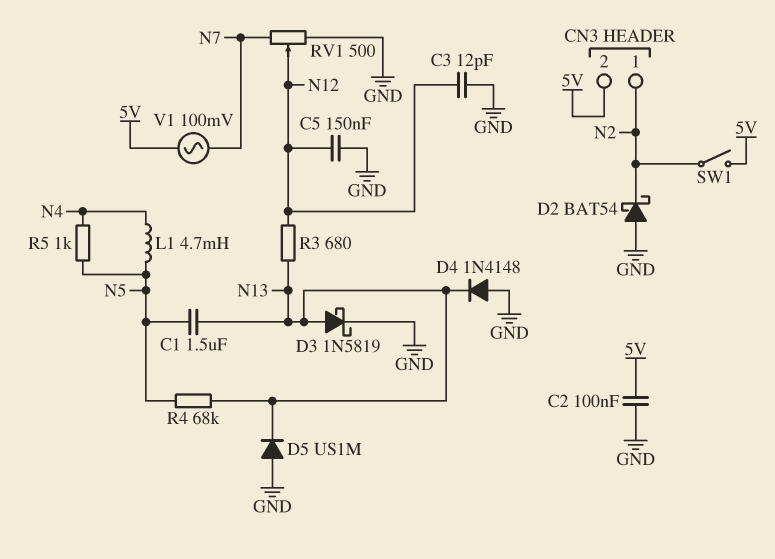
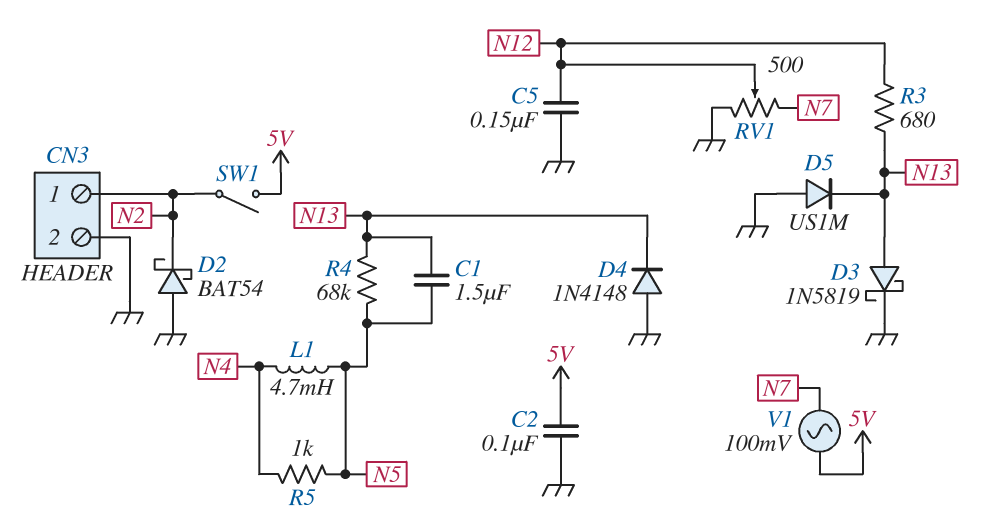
C3: 12pF (GND, N12) -> none
CN3 pin 2: 5V -> GND

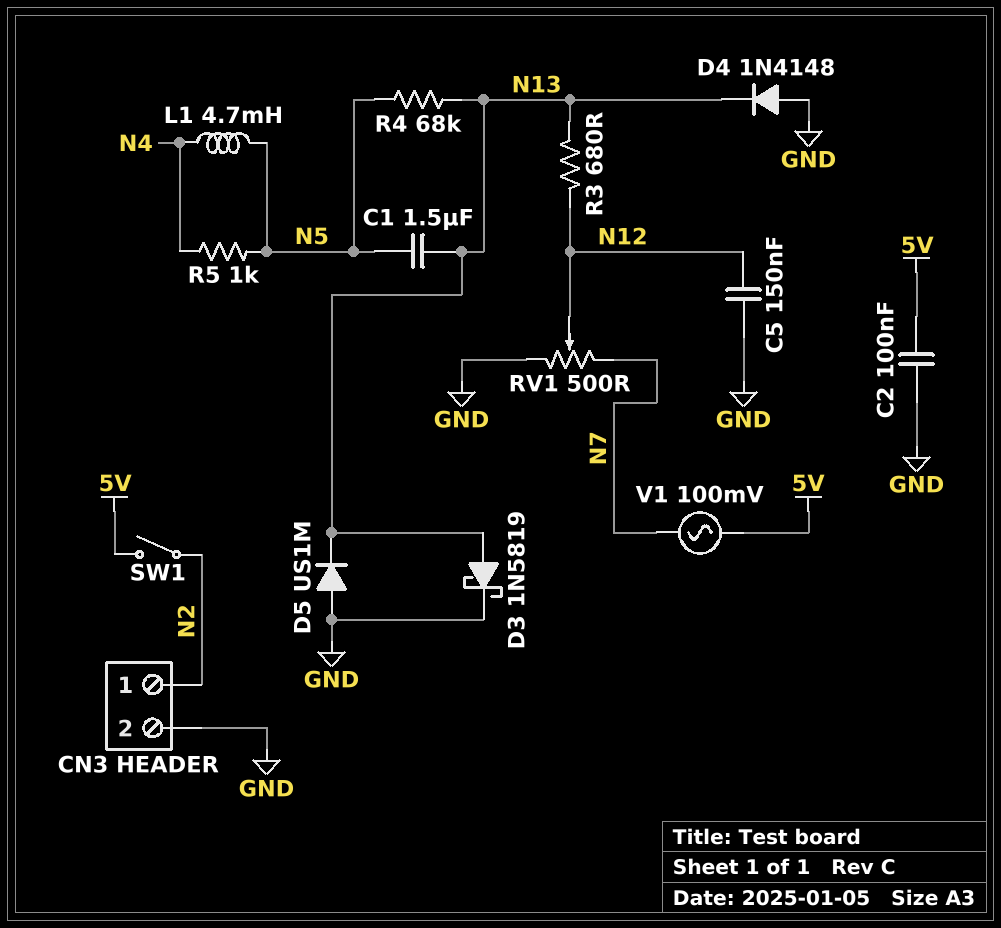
D2: schottky BAT54 (A GND, K N2) -> none

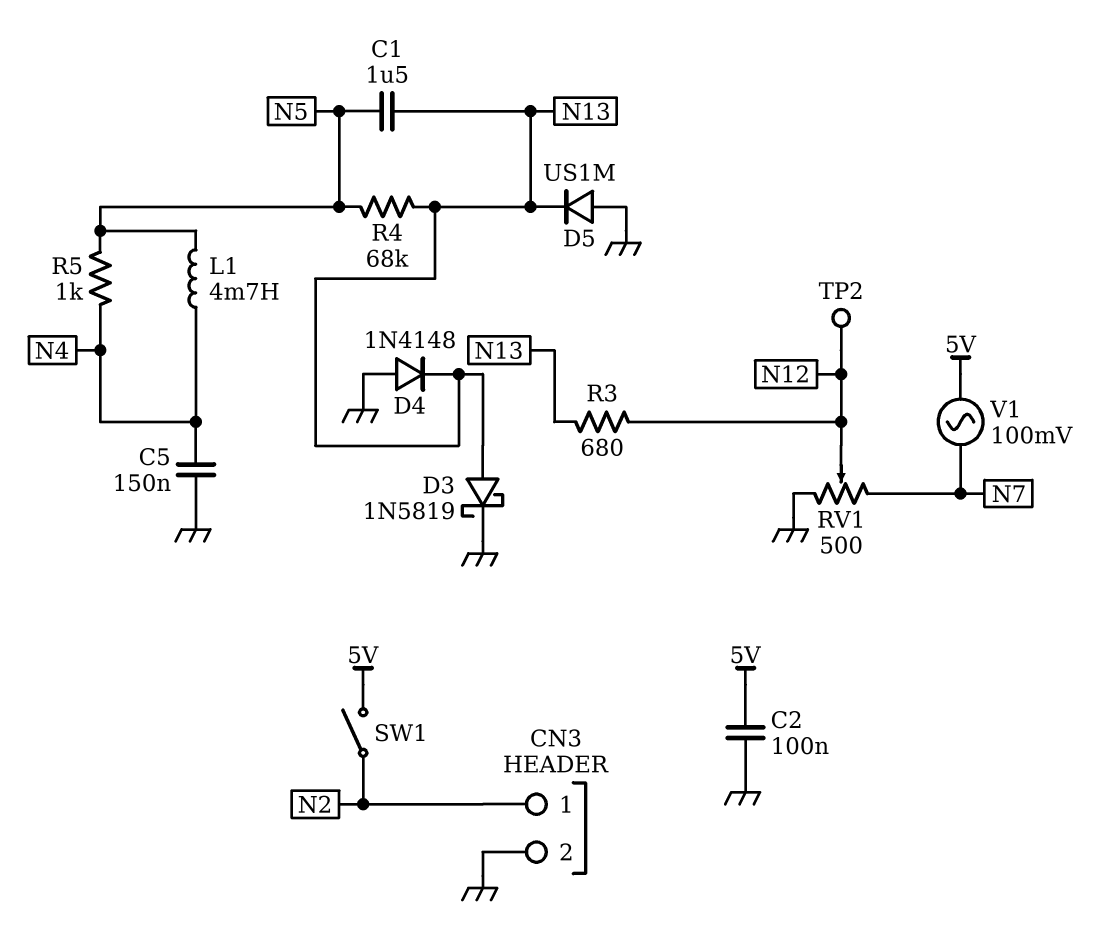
C5: 150nF (GND, N12) -> 150nF (GND, N4)
TP2: none -> test point (N12)

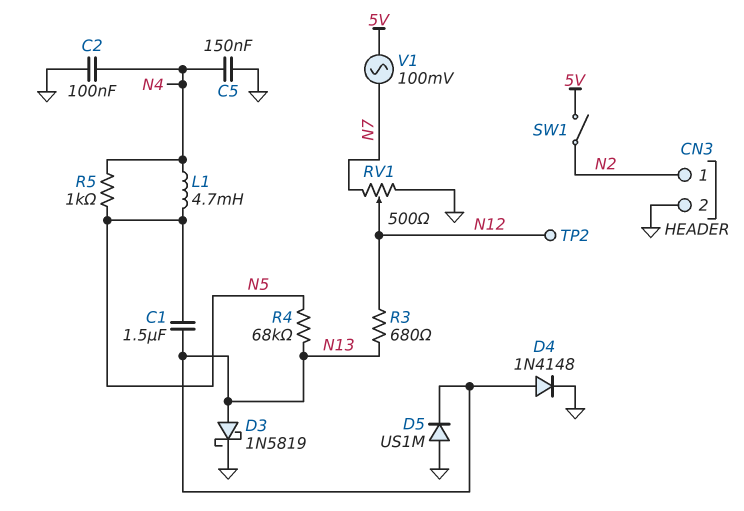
C2: 100nF (5V, GND) -> 100nF (GND, N4)
D4: diode 1N4148 (A GND, K N13) -> diode 1N4148 (A N13, K GND)

